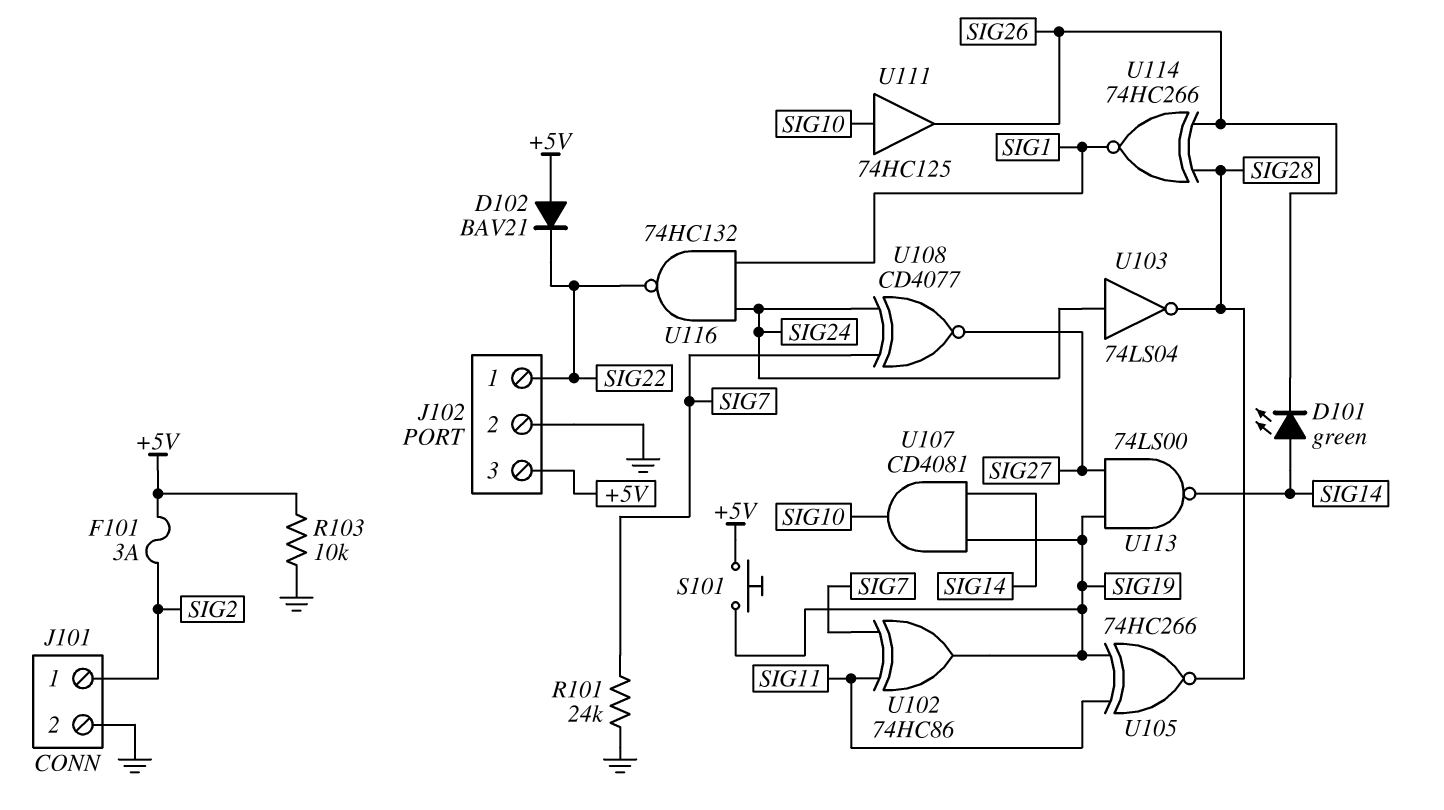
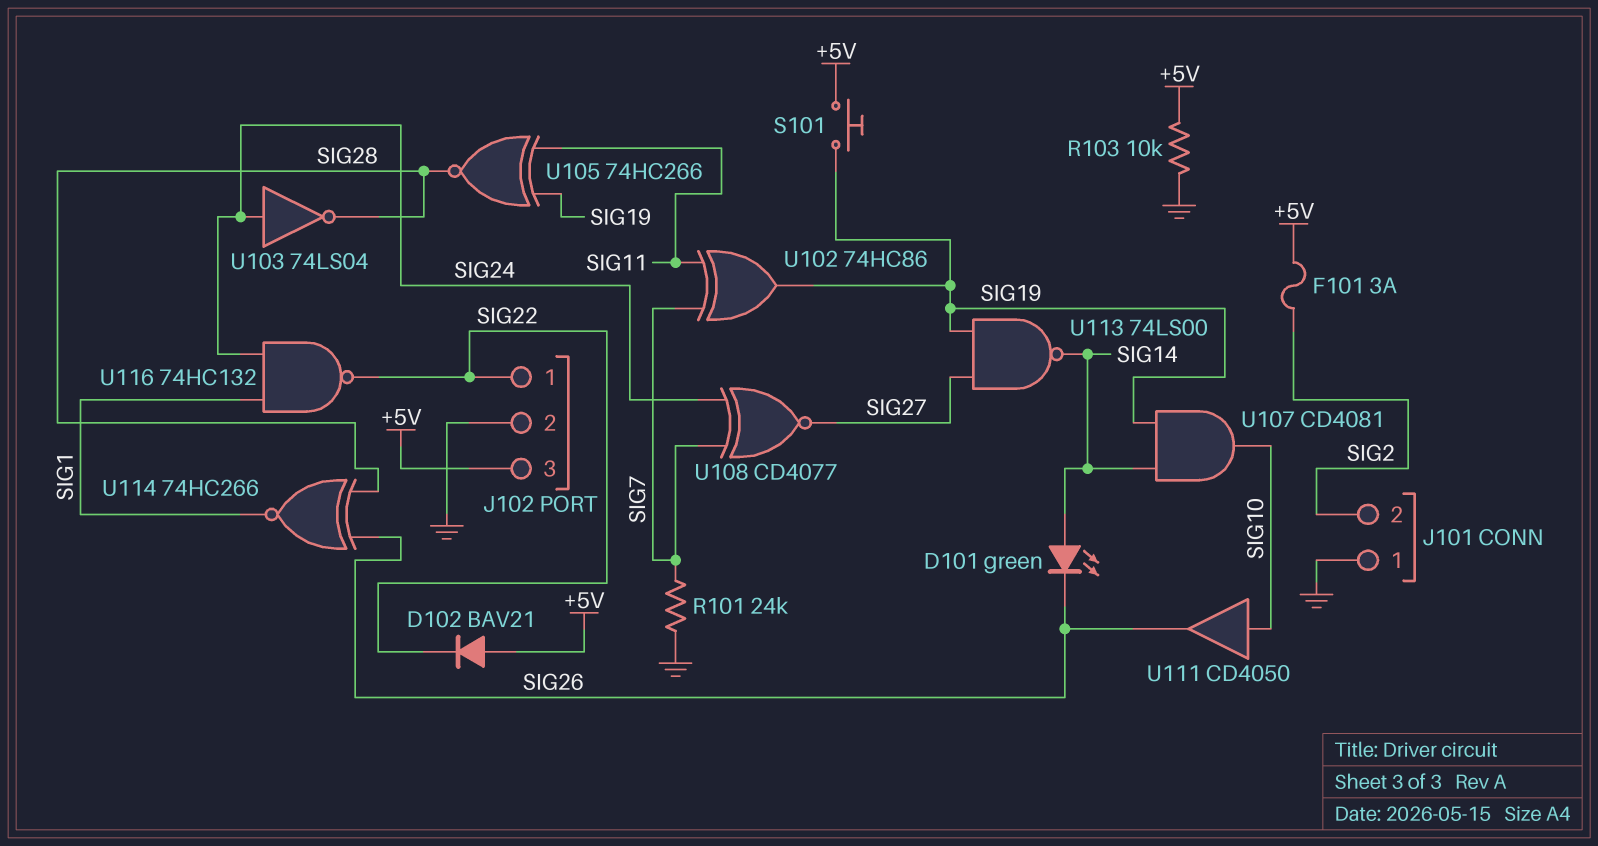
J101 pin 1: SIG2 -> GND
J101 pin 2: GND -> SIG2
U111: buffer 74HC125 (in SIG10, out SIG26) -> buffer CD4050 (in SIG10, out SIG26)

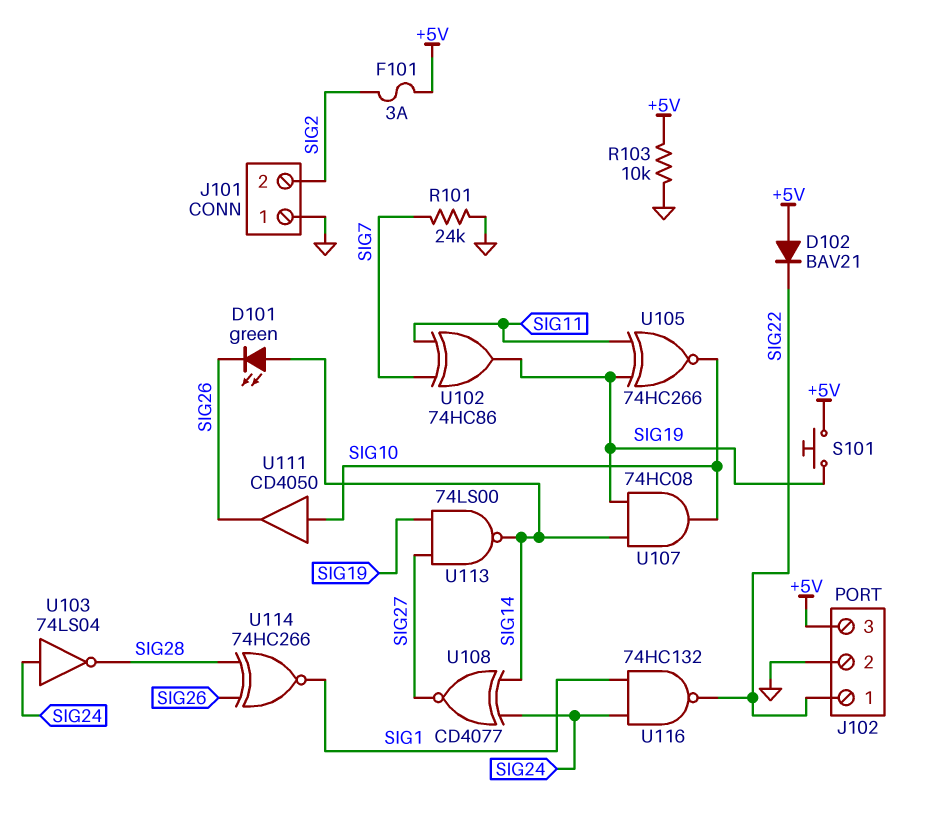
U105: XNOR 74HC266 (in SIG11, in SIG19, out SIG28) -> XNOR 74HC266 (in SIG11, in SIG19, out SIG10)
U107: AND CD4081 (in SIG14, in SIG19, out SIG10) -> AND 74HC08 (in SIG14, in SIG19, out SIG10)
U108: XNOR CD4077 (in SIG7, in SIG24, out SIG27) -> XNOR CD4077 (in SIG14, in SIG24, out SIG27)

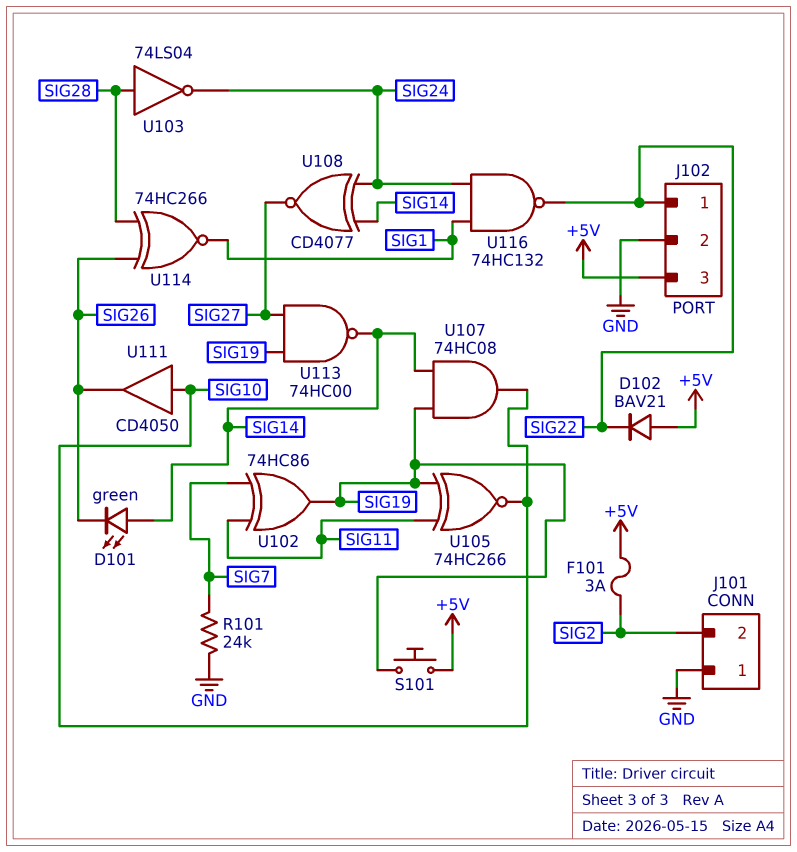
R103: 10k (+5V, GND) -> none
U103: NOT 74LS04 (in SIG24, out SIG28) -> NOT 74LS04 (in SIG28, out SIG24)
U113: NAND 74LS00 (in SIG19, in SIG27, out SIG14) -> NAND 74HC00 (in SIG19, in SIG27, out SIG14)

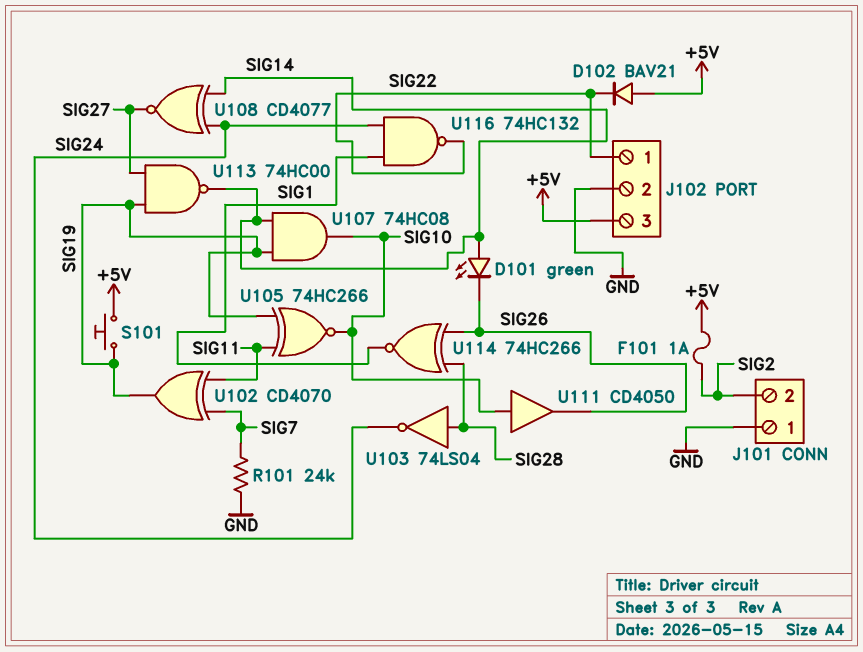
F101: 3A (+5V, SIG2) -> 1A (+5V, SIG2)
U102: XOR 74HC86 (in SIG7, in SIG11, out SIG19) -> XOR CD4070 (in SIG7, in SIG11, out SIG19)

